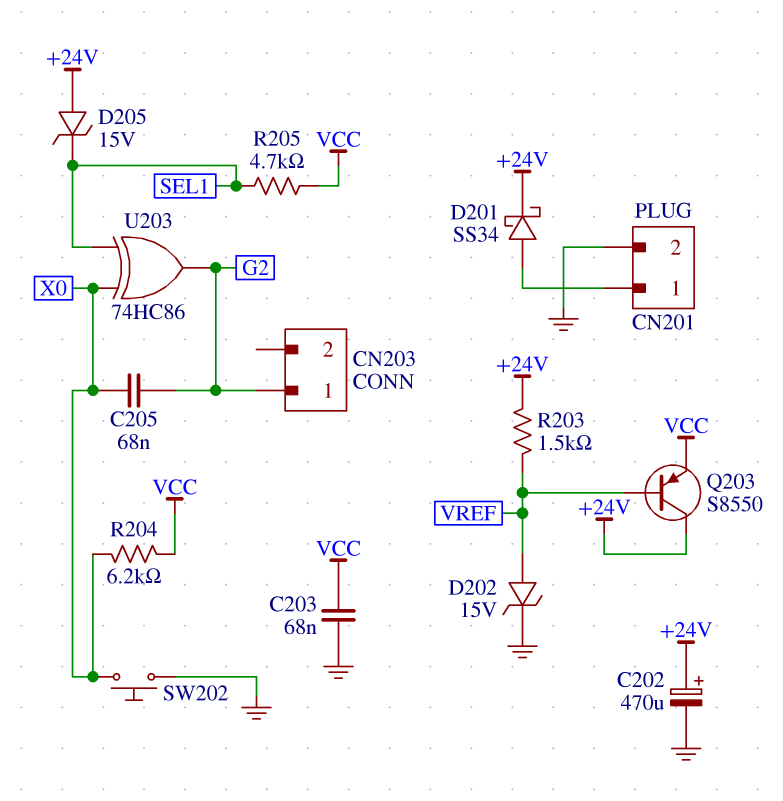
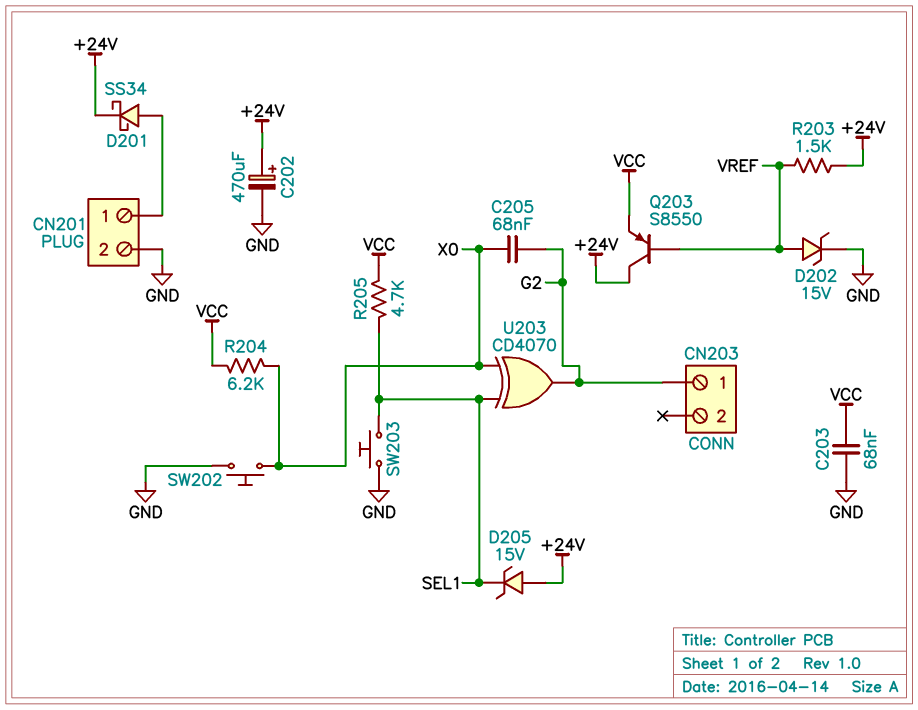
SW203: none -> button (GND, SEL1)
U203: XOR 74HC86 (in SEL1, in X0, out G2) -> XOR CD4070 (in SEL1, in X0, out G2)

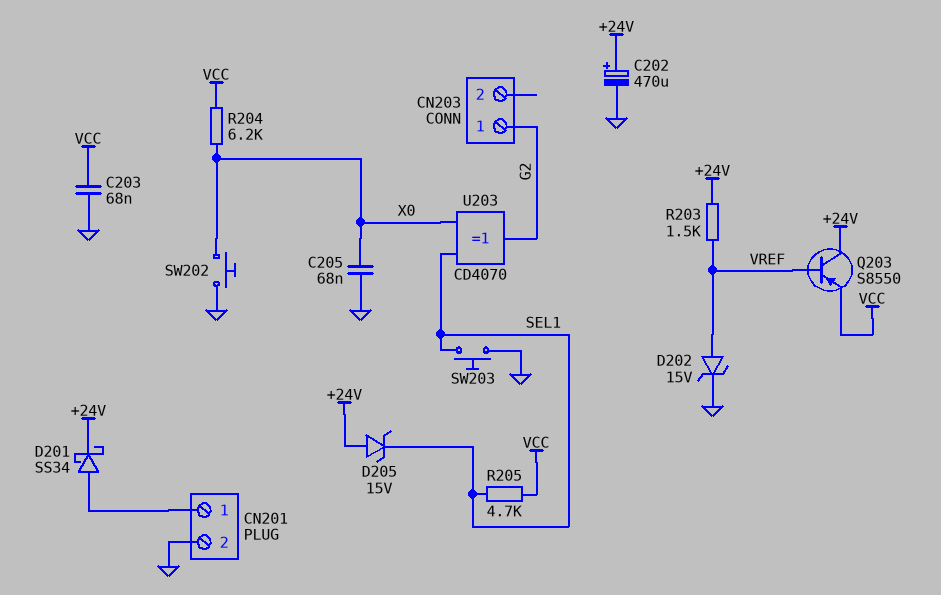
C205: 68nF (G2, X0) -> 68nF (GND, X0)

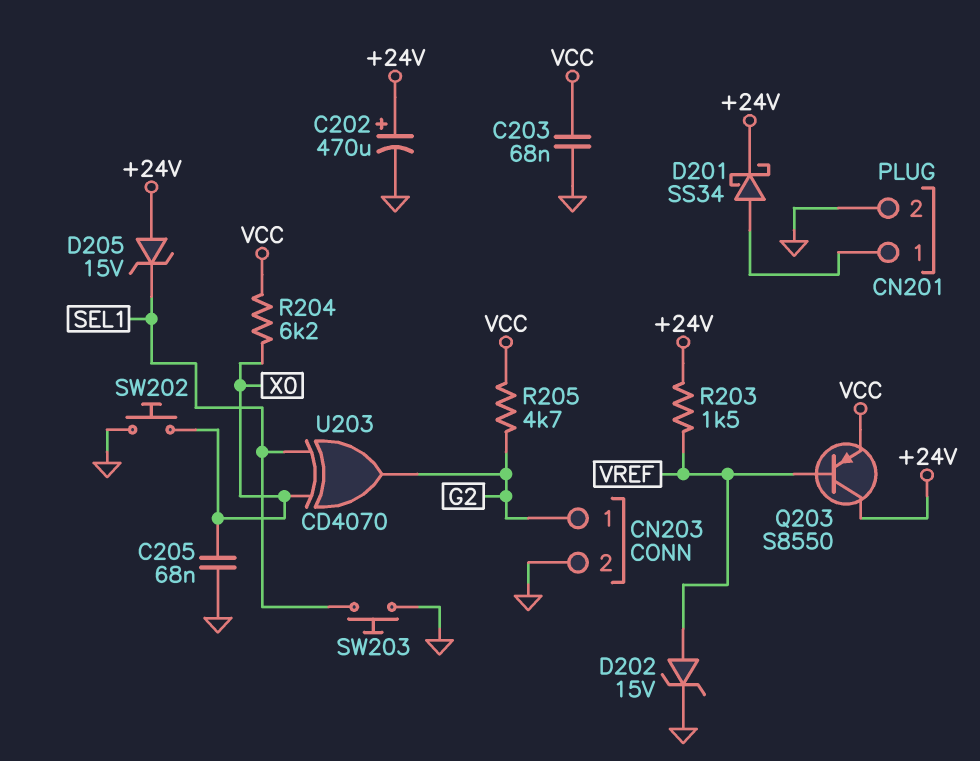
CN203 pin 2: none -> GND
R205: 4.7k (SEL1, VCC) -> 4.7k (G2, VCC)

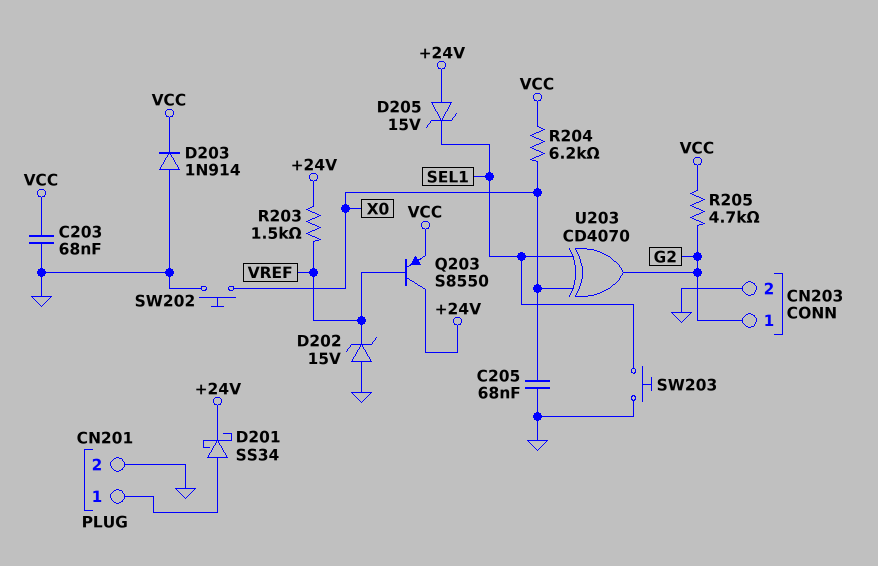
C202: 470uF (plus +24V, minus GND) -> none
D202: zener 15V (A VREF, K GND) -> zener 15V (A GND, K VREF)
D203: none -> diode 1N914 (A GND, K VCC)

